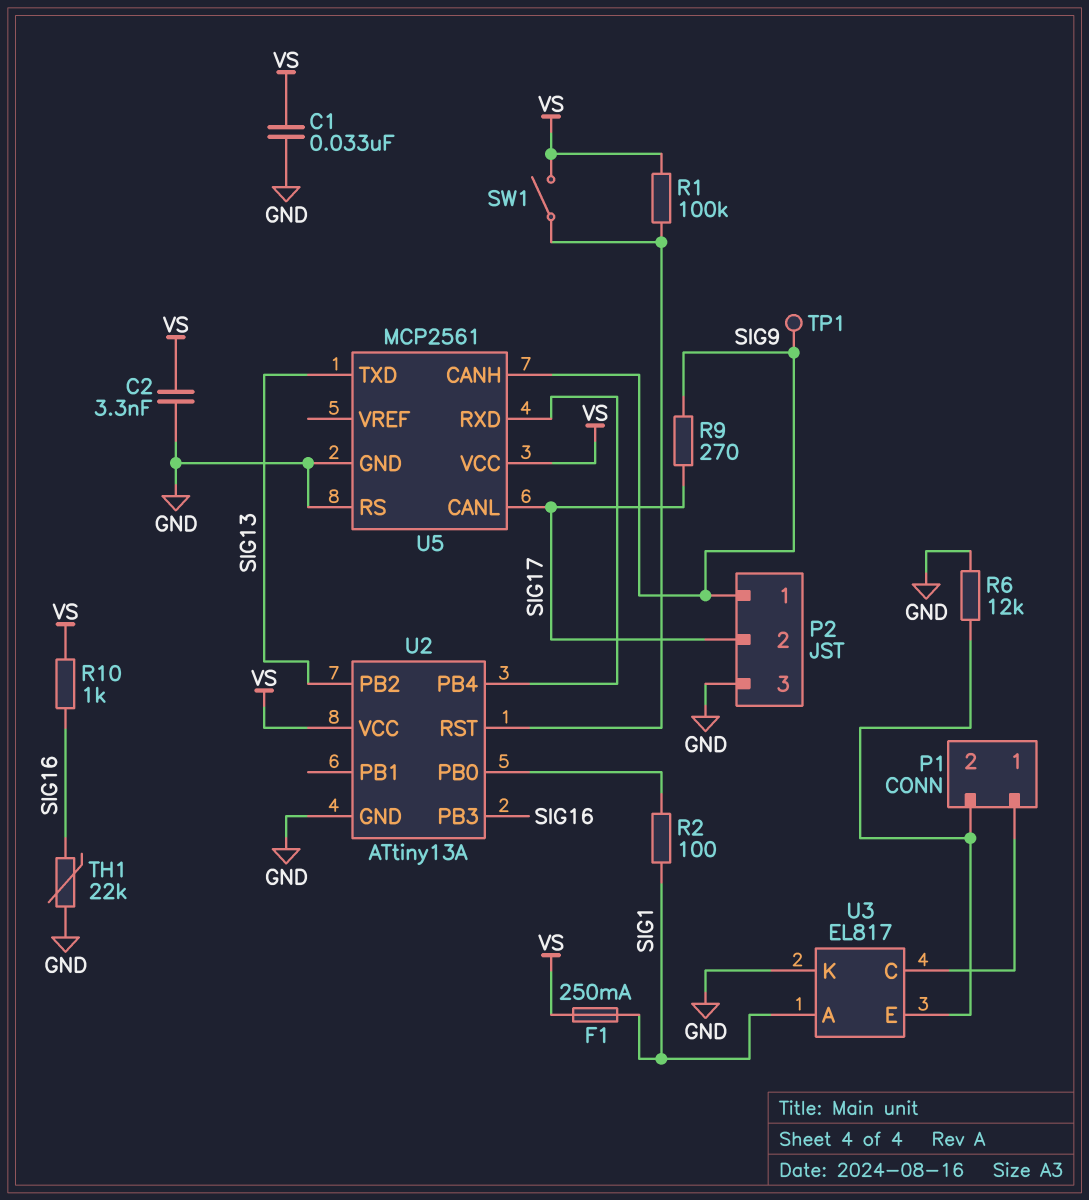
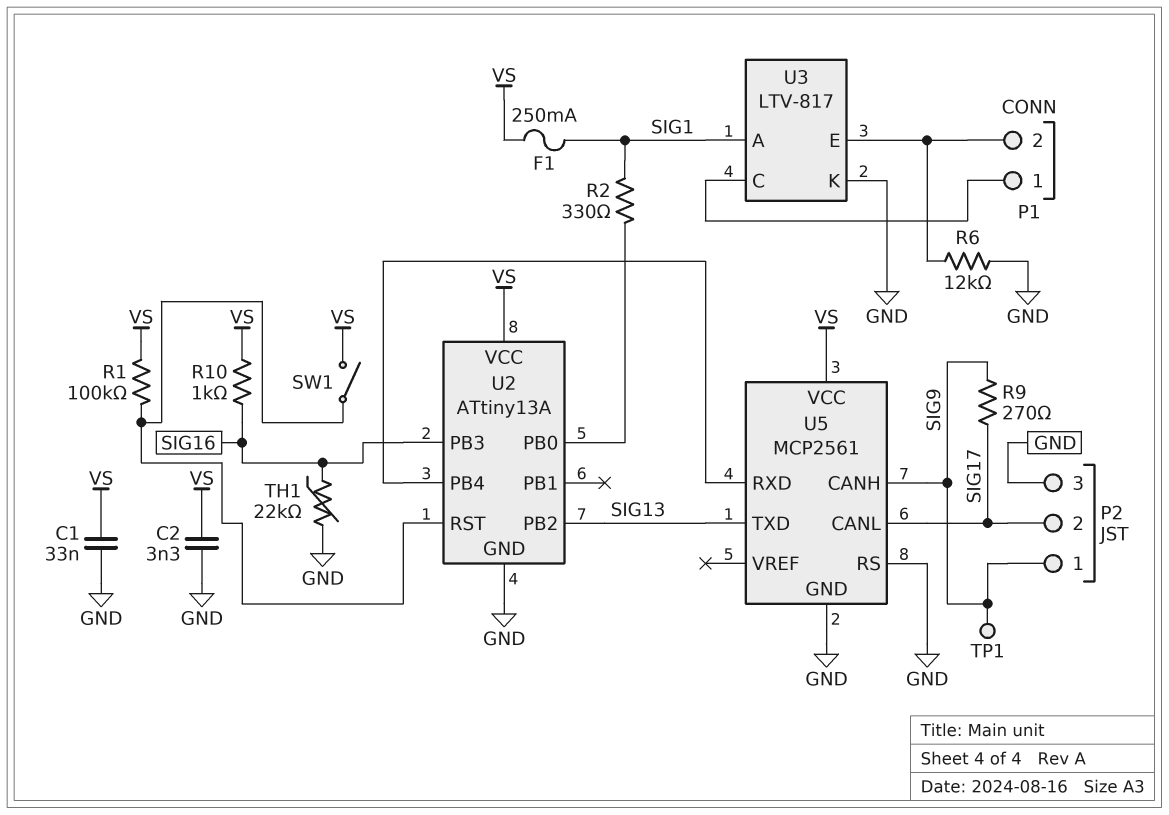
R2: 100 (SIG1, U2/PB0) -> 330 (SIG1, U2/PB0)
U3: EL817 -> LTV-817

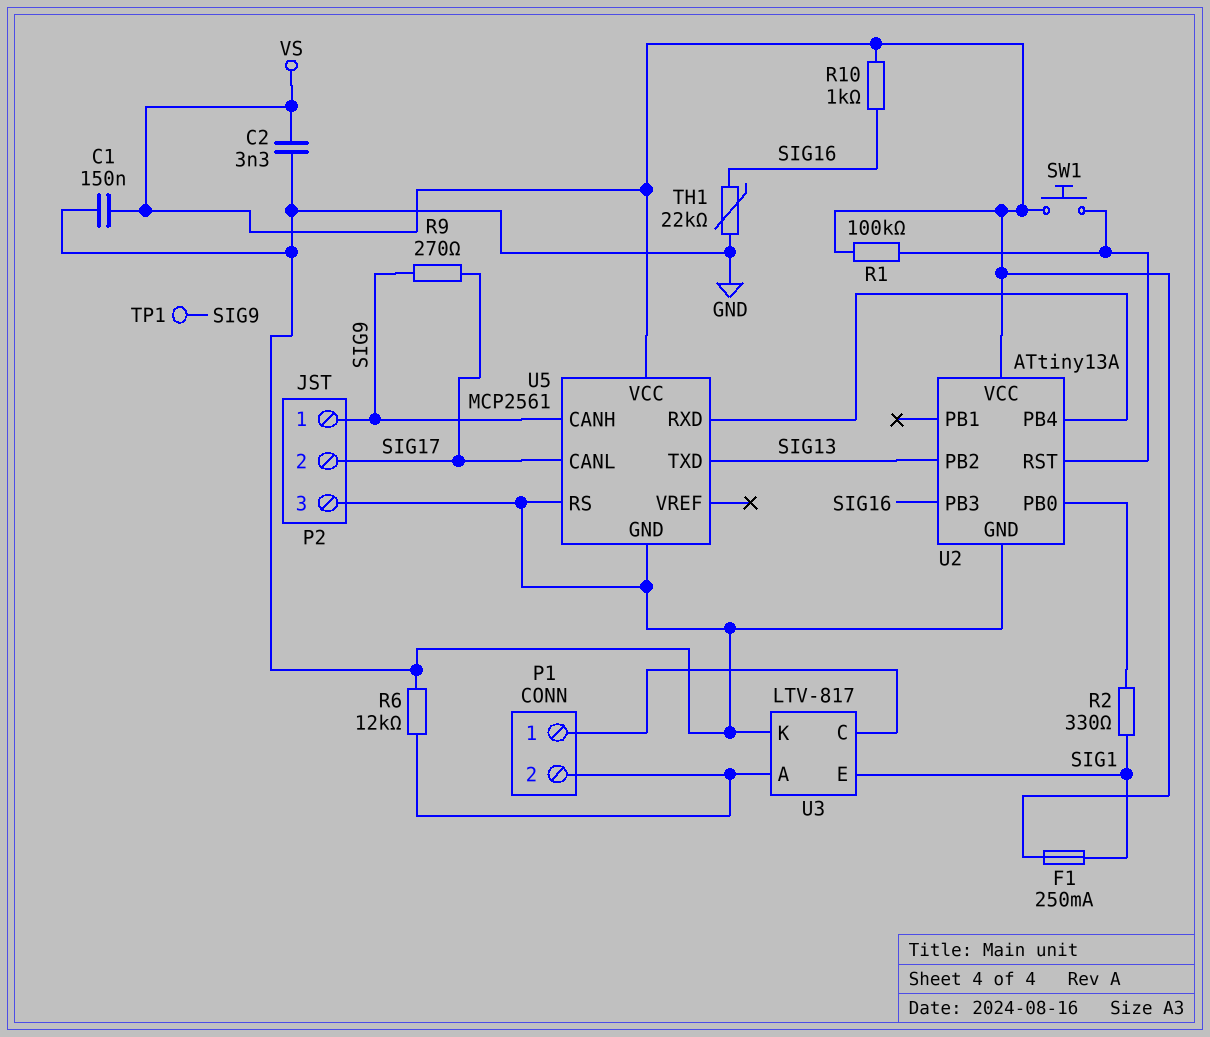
C1: 33nF (GND, VS) -> 150nF (GND, VS)
SW1: switch (U2/RST, VS) -> button (U2/RST, VS)
U3 pin A: SIG1 -> P1/2
U3 pin E: P1/2 -> SIG1

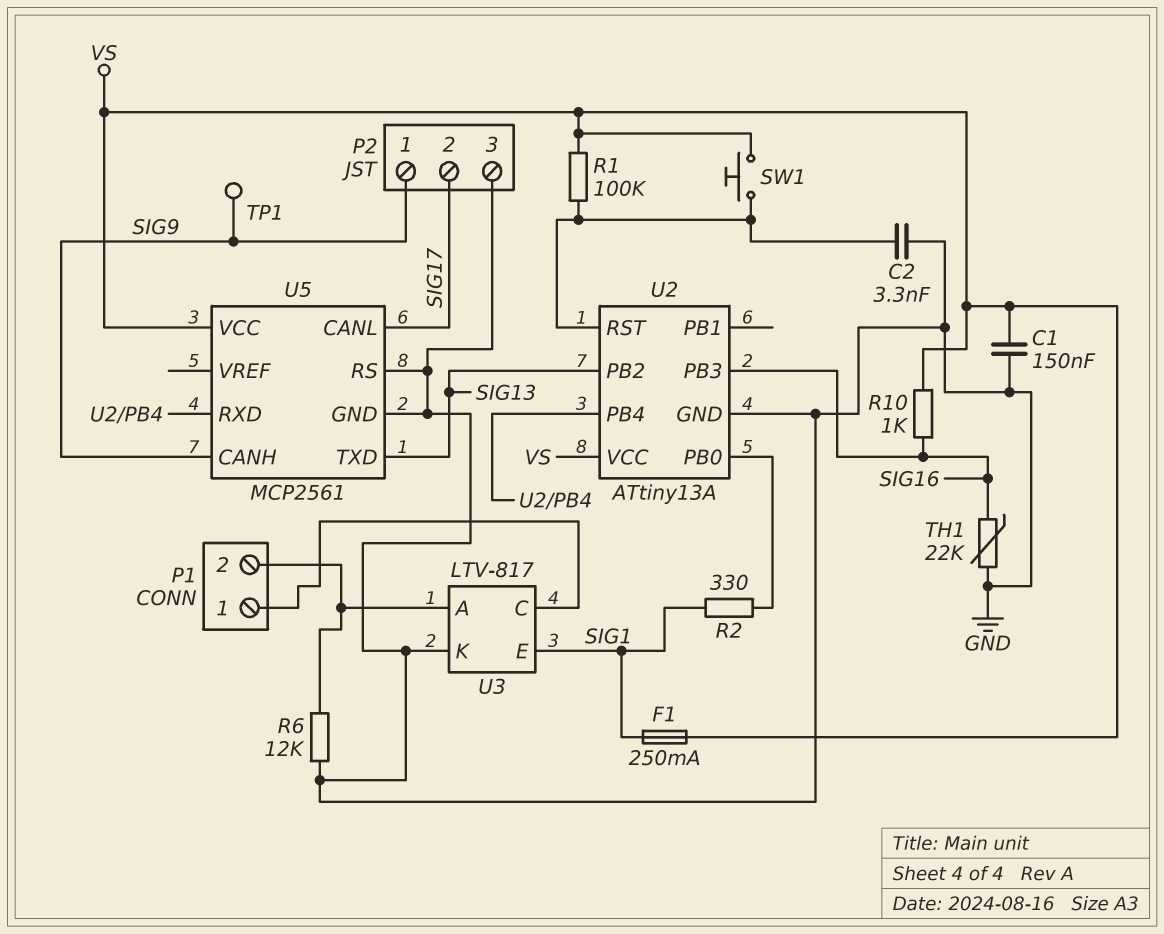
C2: 3.3nF (GND, VS) -> 3.3nF (GND, U2/RST)
R9: 270 (SIG9, SIG17) -> none

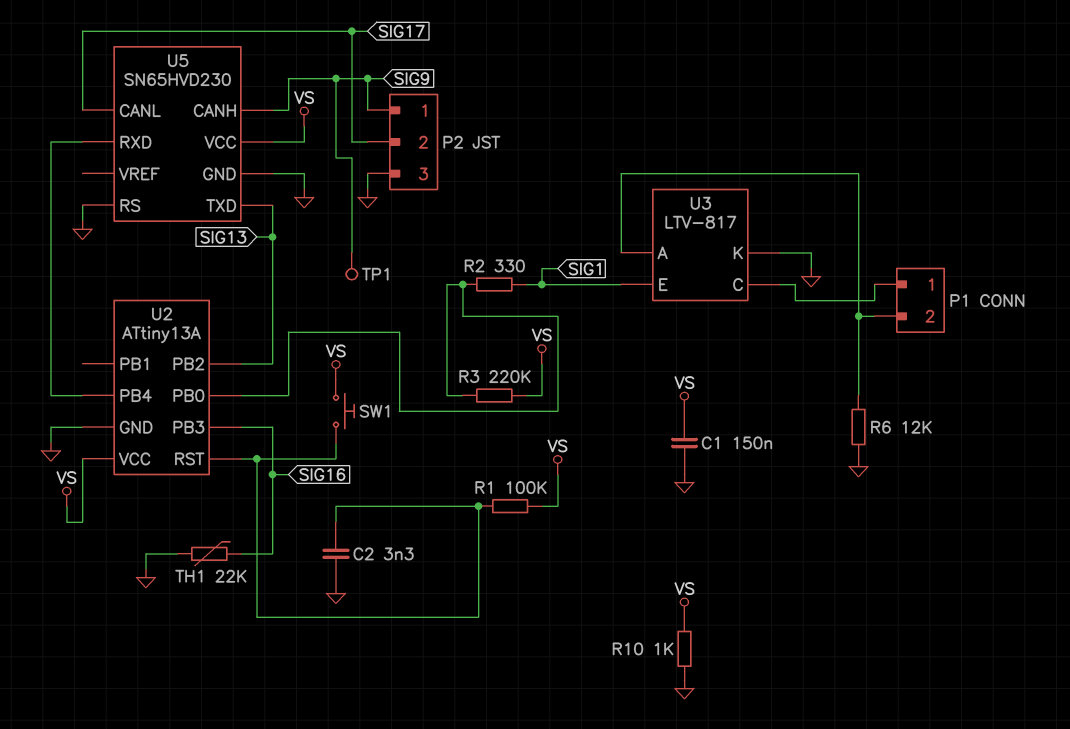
F1: 250mA (SIG1, VS) -> none
R3: none -> 220k (U2/PB0, VS)
R10: 1k (SIG16, VS) -> 1k (GND, VS)
U5: MCP2561 -> SN65HVD230

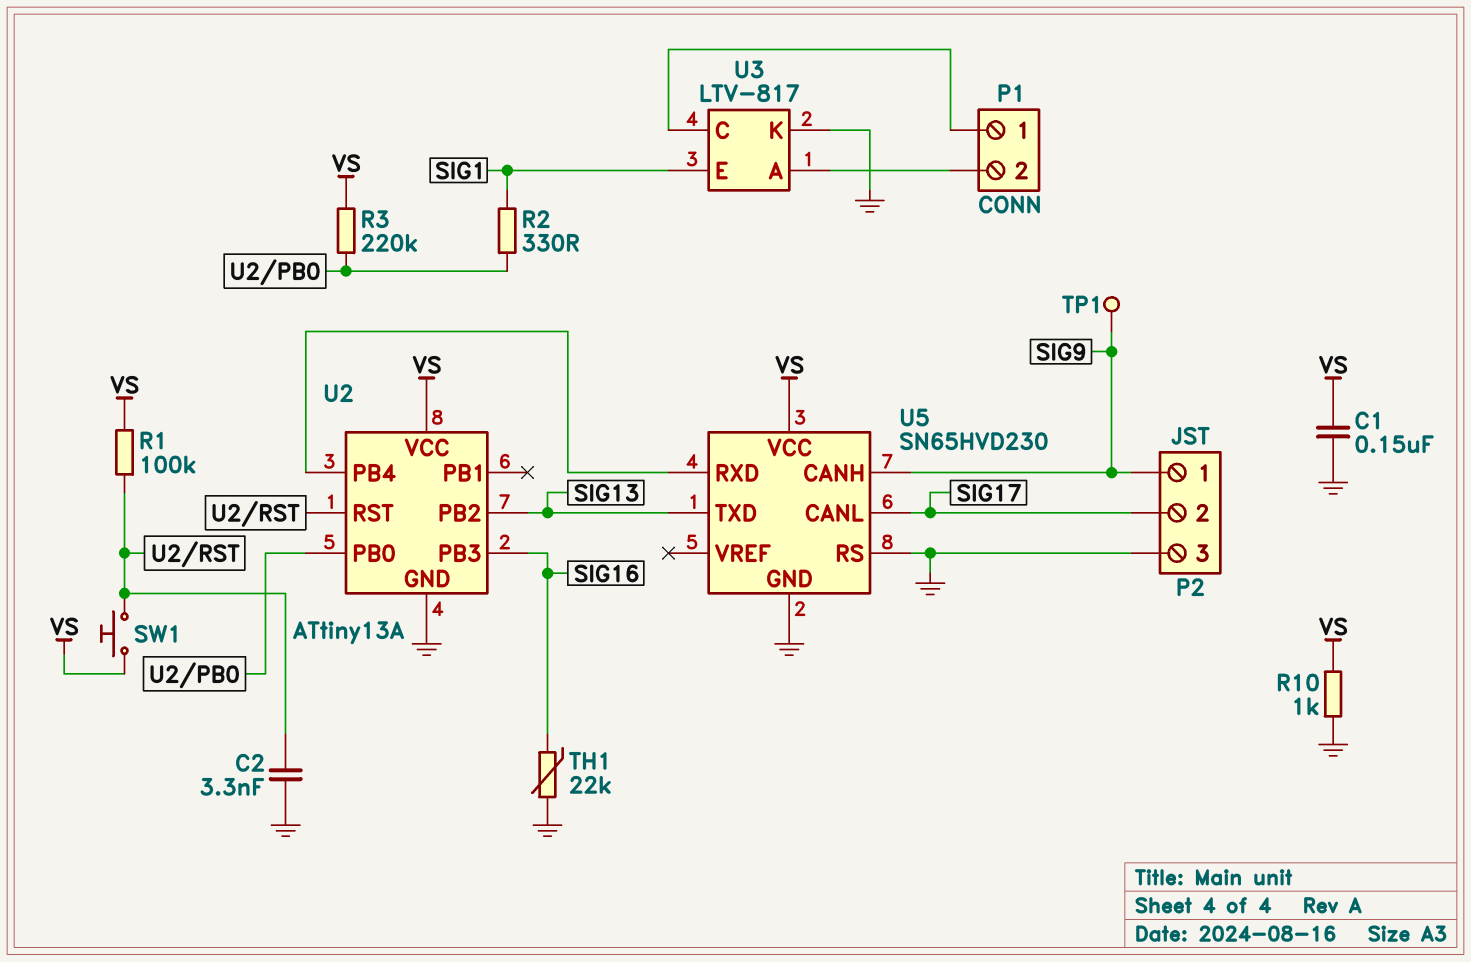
R6: 12k (GND, P1/2) -> none

